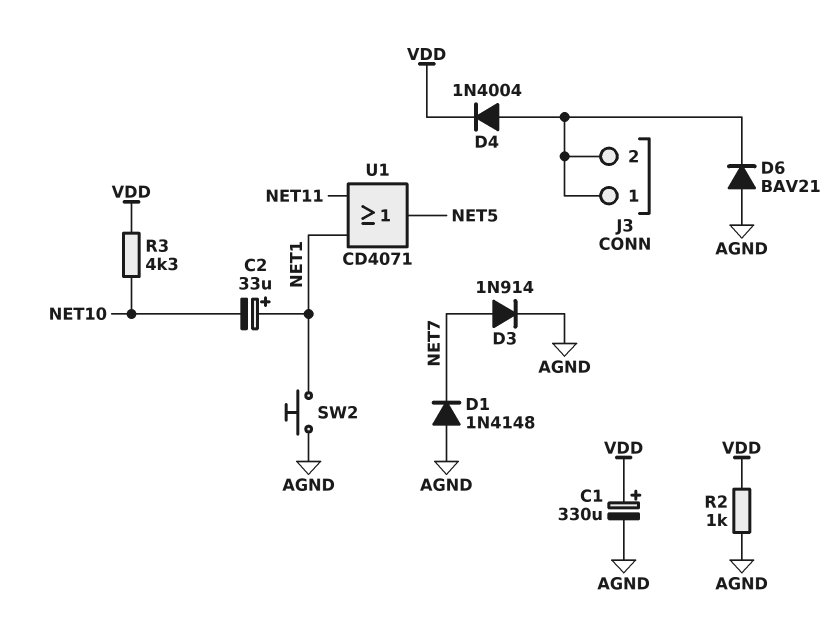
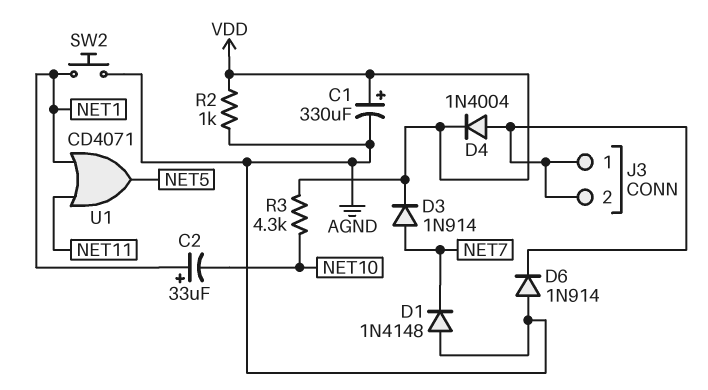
D3: diode 1N914 (A NET7, K AGND) -> diode 1N914 (A NET7, K VDD)
D6: diode BAV21 (A AGND, K J3/1) -> diode 1N914 (A AGND, K J3/1)

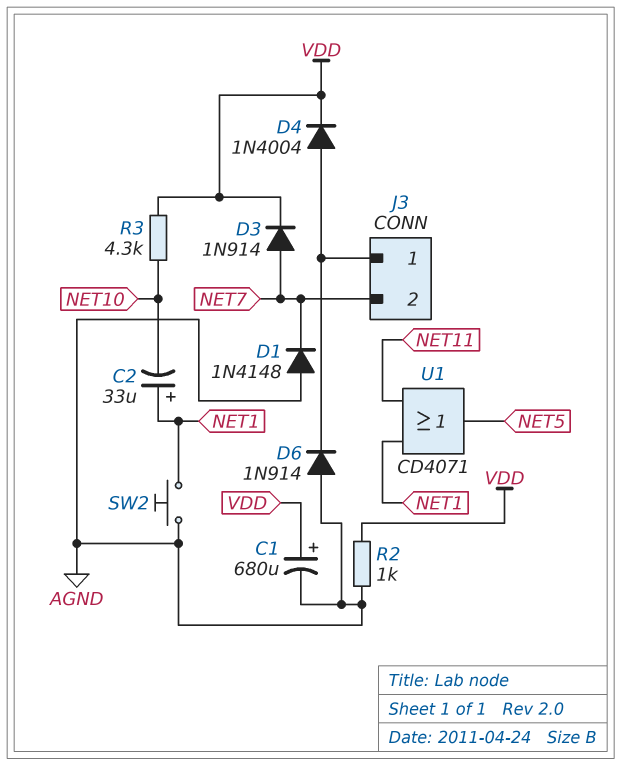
C1: 330uF (plus VDD, minus AGND) -> 680uF (plus VDD, minus AGND)
J3 pin 2: J3/1 -> NET7

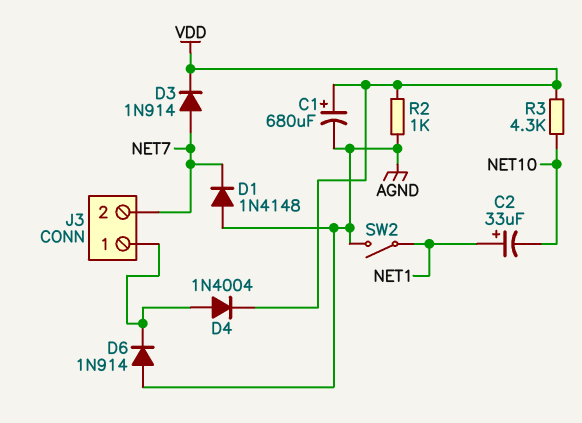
SW2: button (AGND, NET1) -> switch (AGND, NET1)
U1: OR CD4071 (in NET1, in NET11, out NET5) -> none

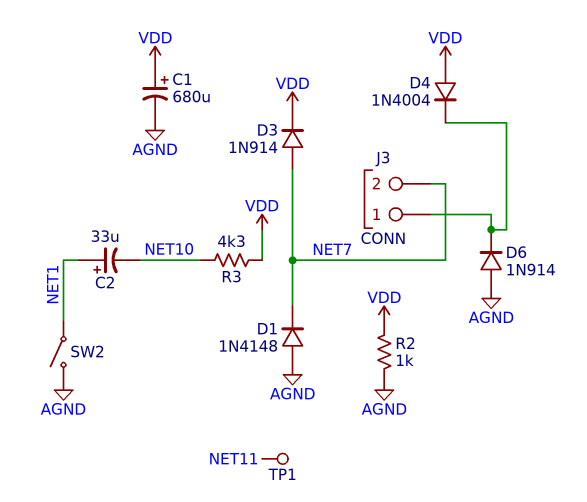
D4: diode 1N4004 (A J3/1, K VDD) -> diode 1N4004 (A VDD, K J3/1)
TP1: none -> test point (NET11)

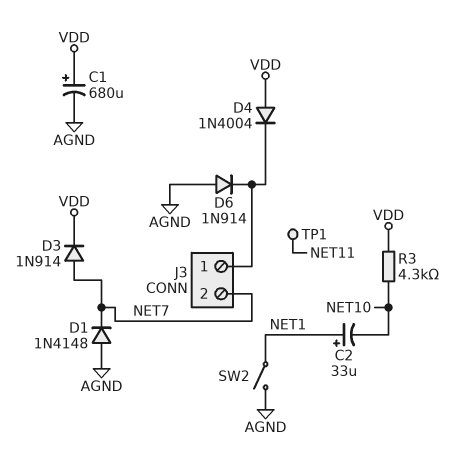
R2: 1k (AGND, VDD) -> none

